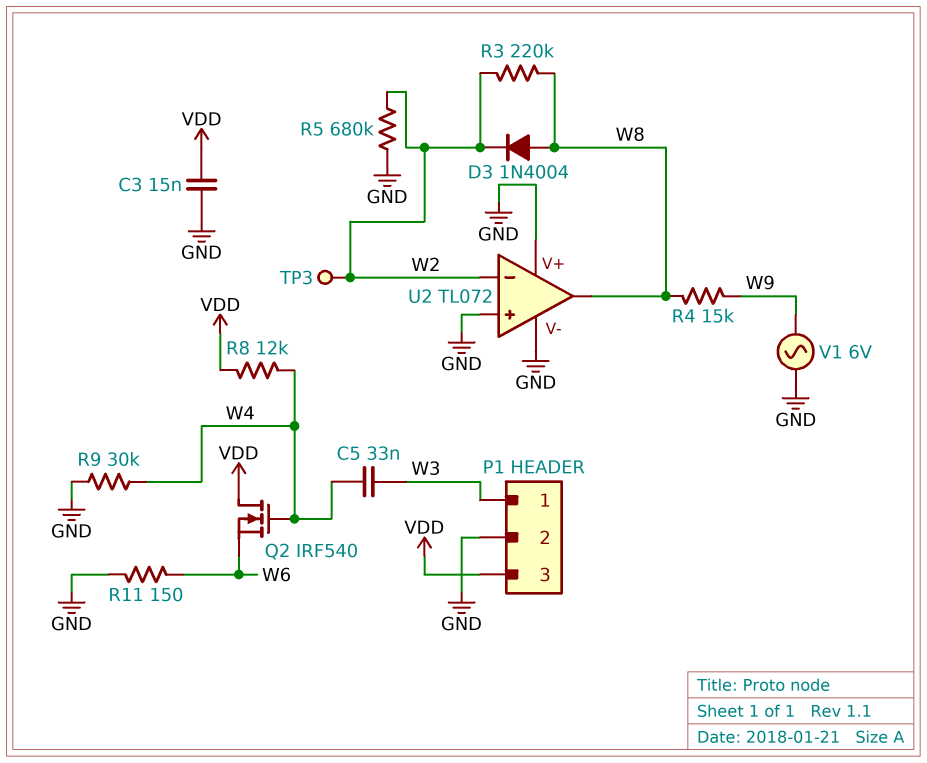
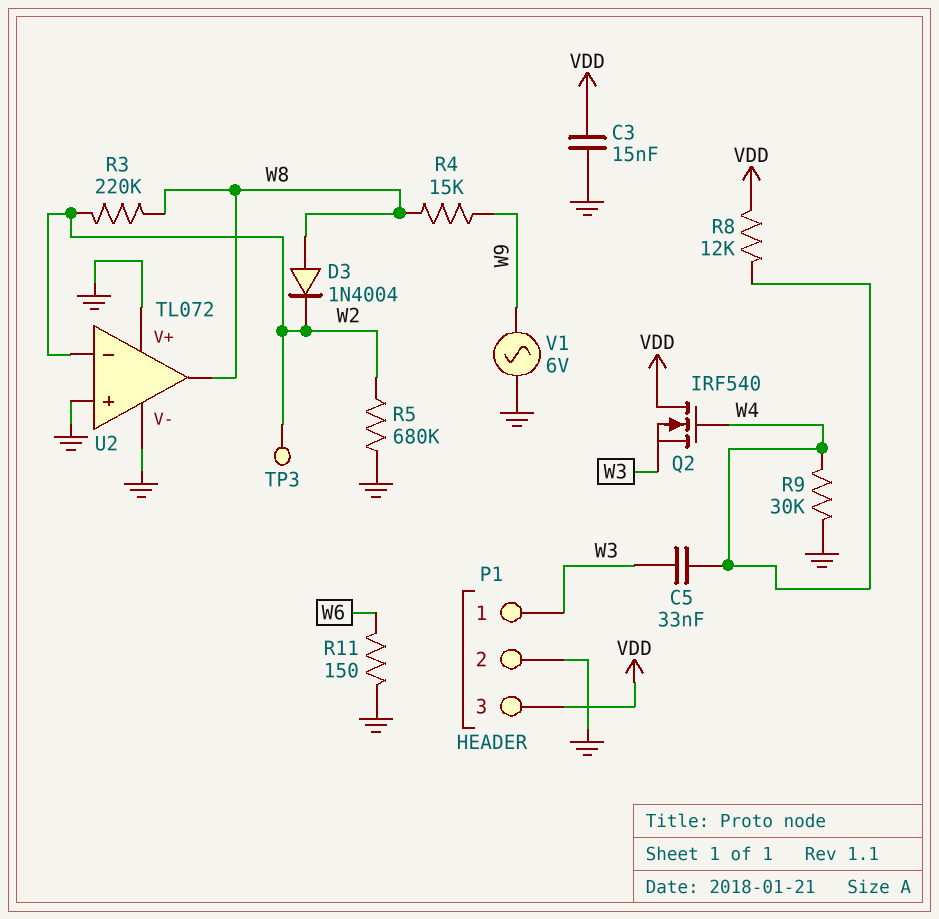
Q2: NMOS IRF540 (G W4, D VDD, S W6) -> NMOS IRF540 (G W4, D VDD, S W3)

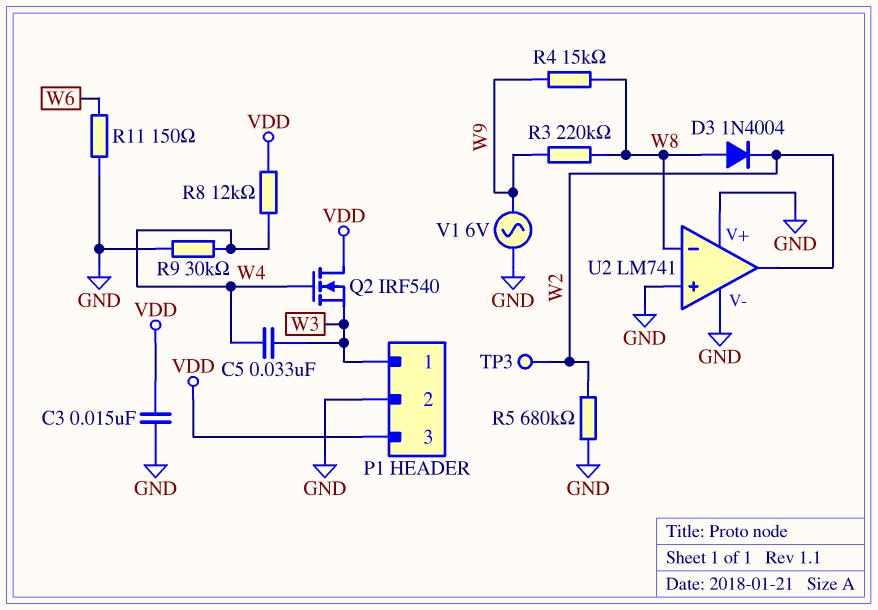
R3: 220k (W2, W8) -> 220k (W8, W9)
U2: TL072 -> LM741
U2 pin in-: W2 -> W8
U2 pin out: W8 -> W2

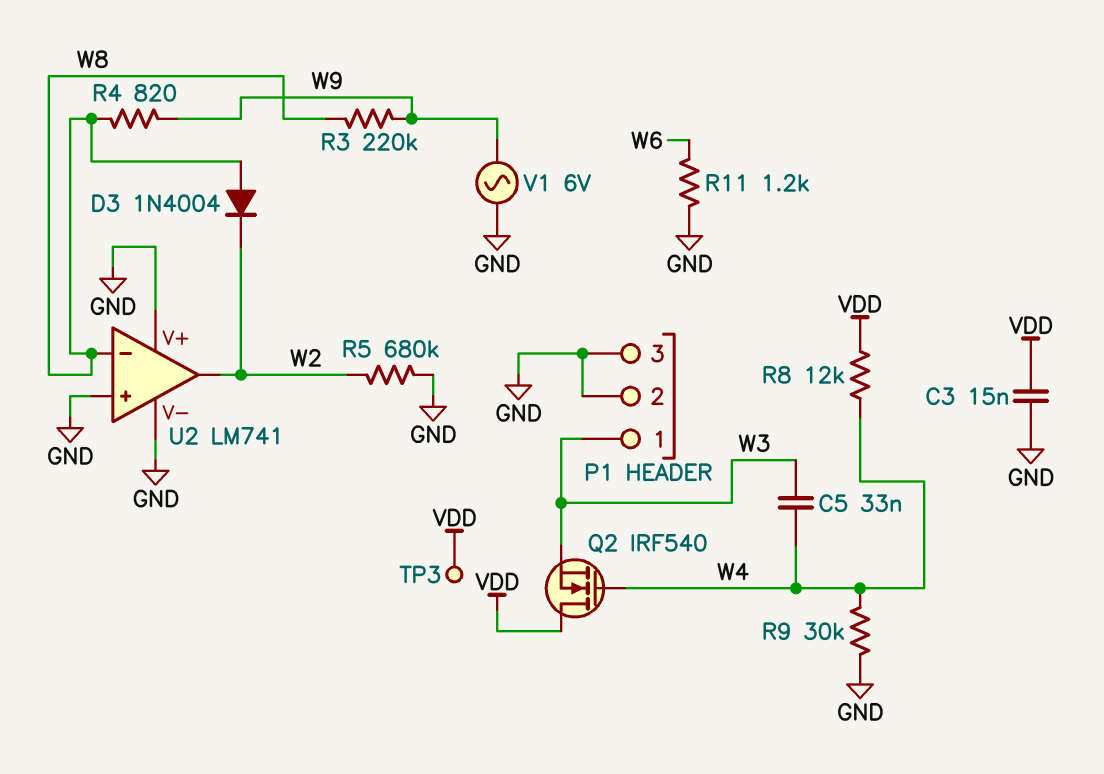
P1 pin 3: VDD -> GND
R4: 15k (W8, W9) -> 820 (W8, W9)
R11: 150 (GND, W6) -> 1.2k (GND, W6)
TP3: test point (W2) -> test point (VDD)

